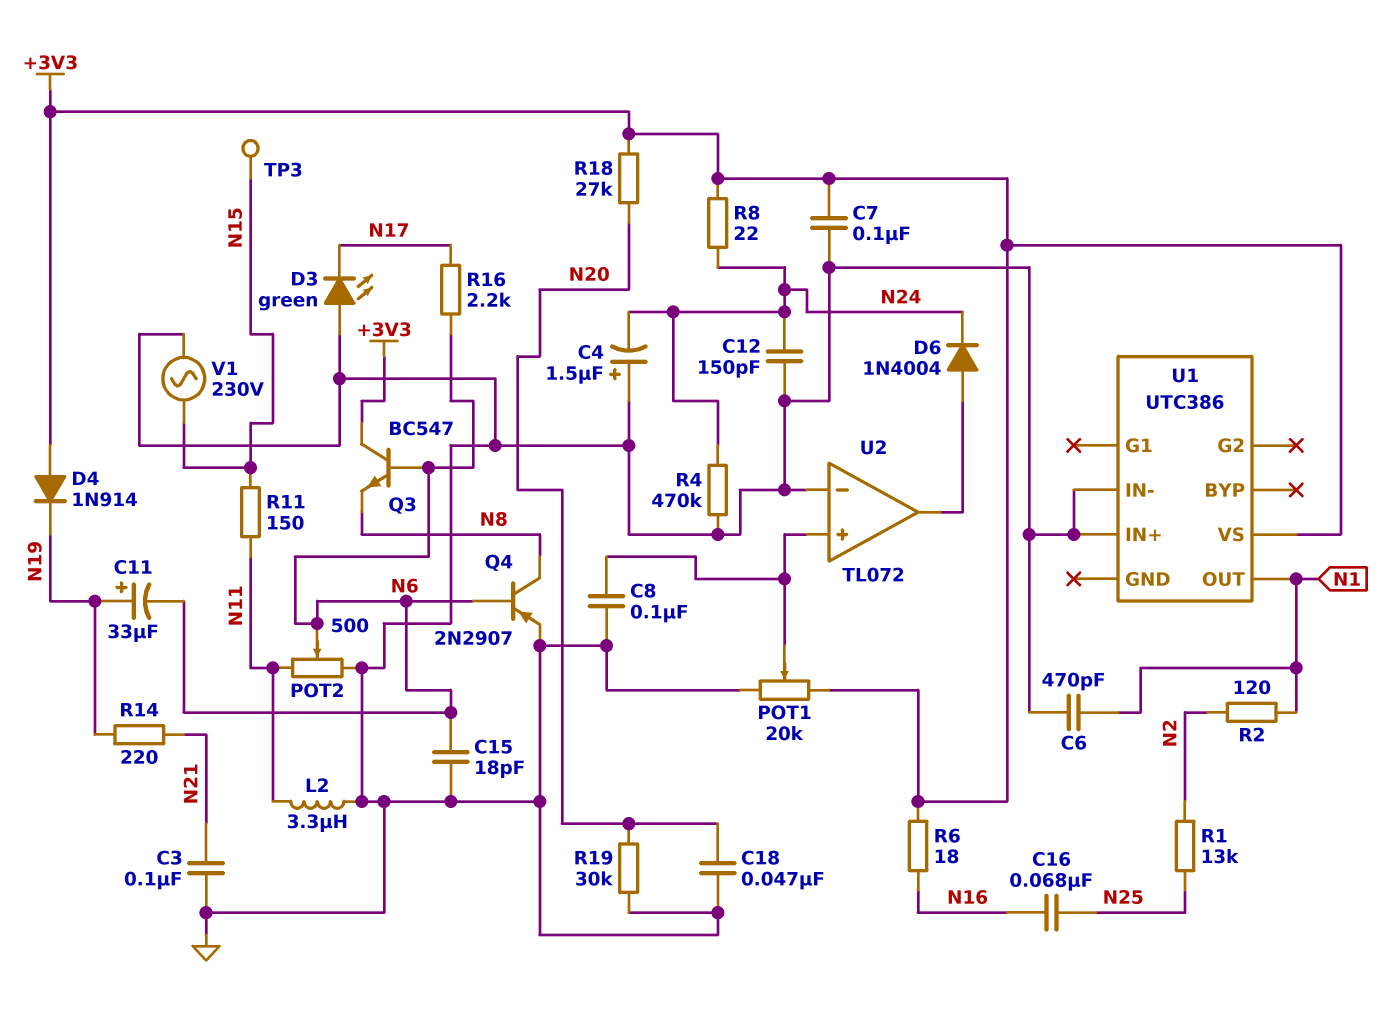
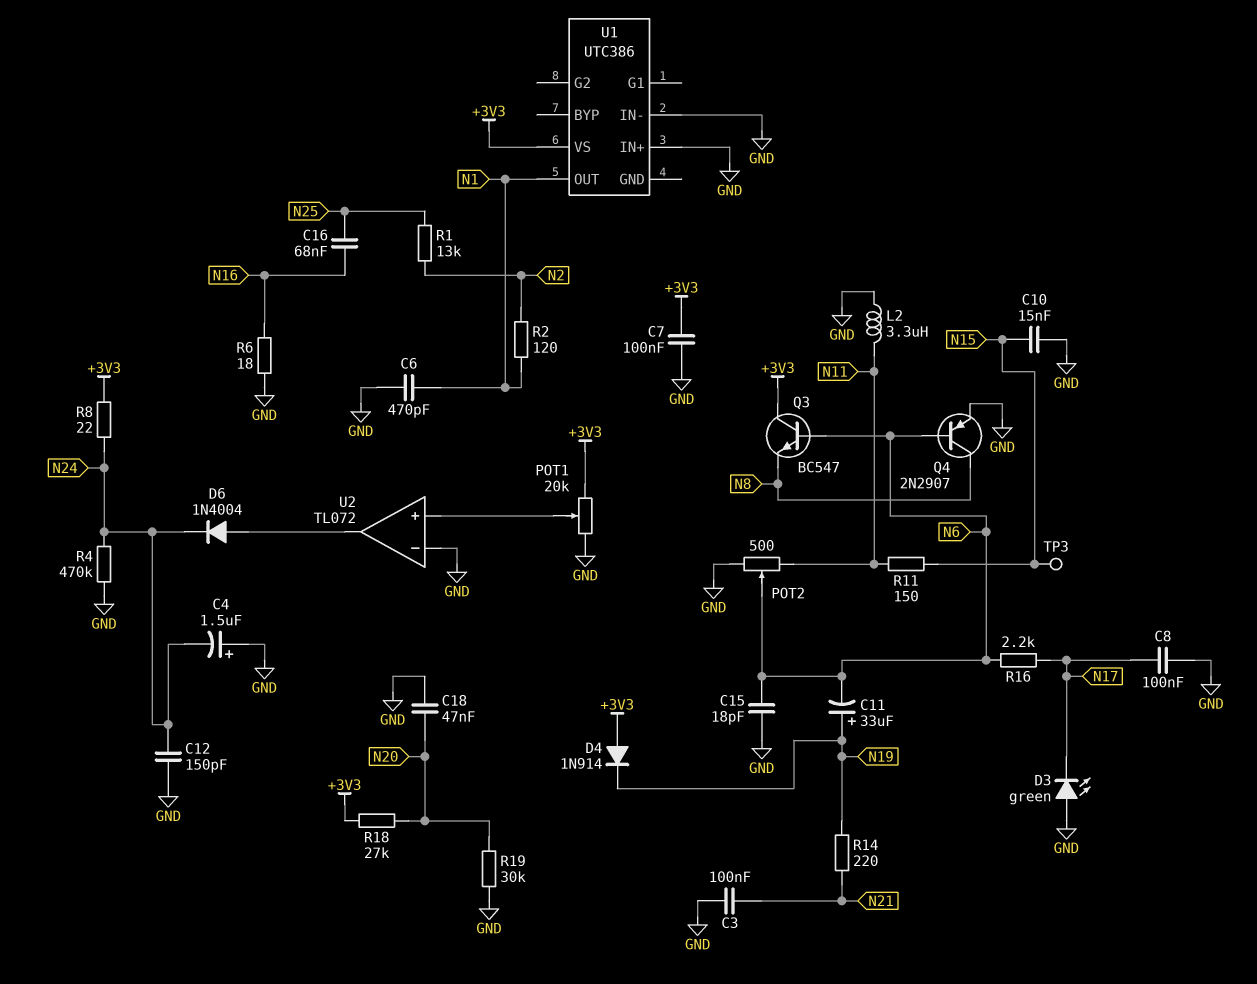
C8: 100nF (GND, U2/in+) -> 100nF (GND, N17)
C10: none -> 15nF (GND, N15)
R6: 18 (+3V3, N16) -> 18 (GND, N16)
V1: AC 230V (GND, N15) -> none

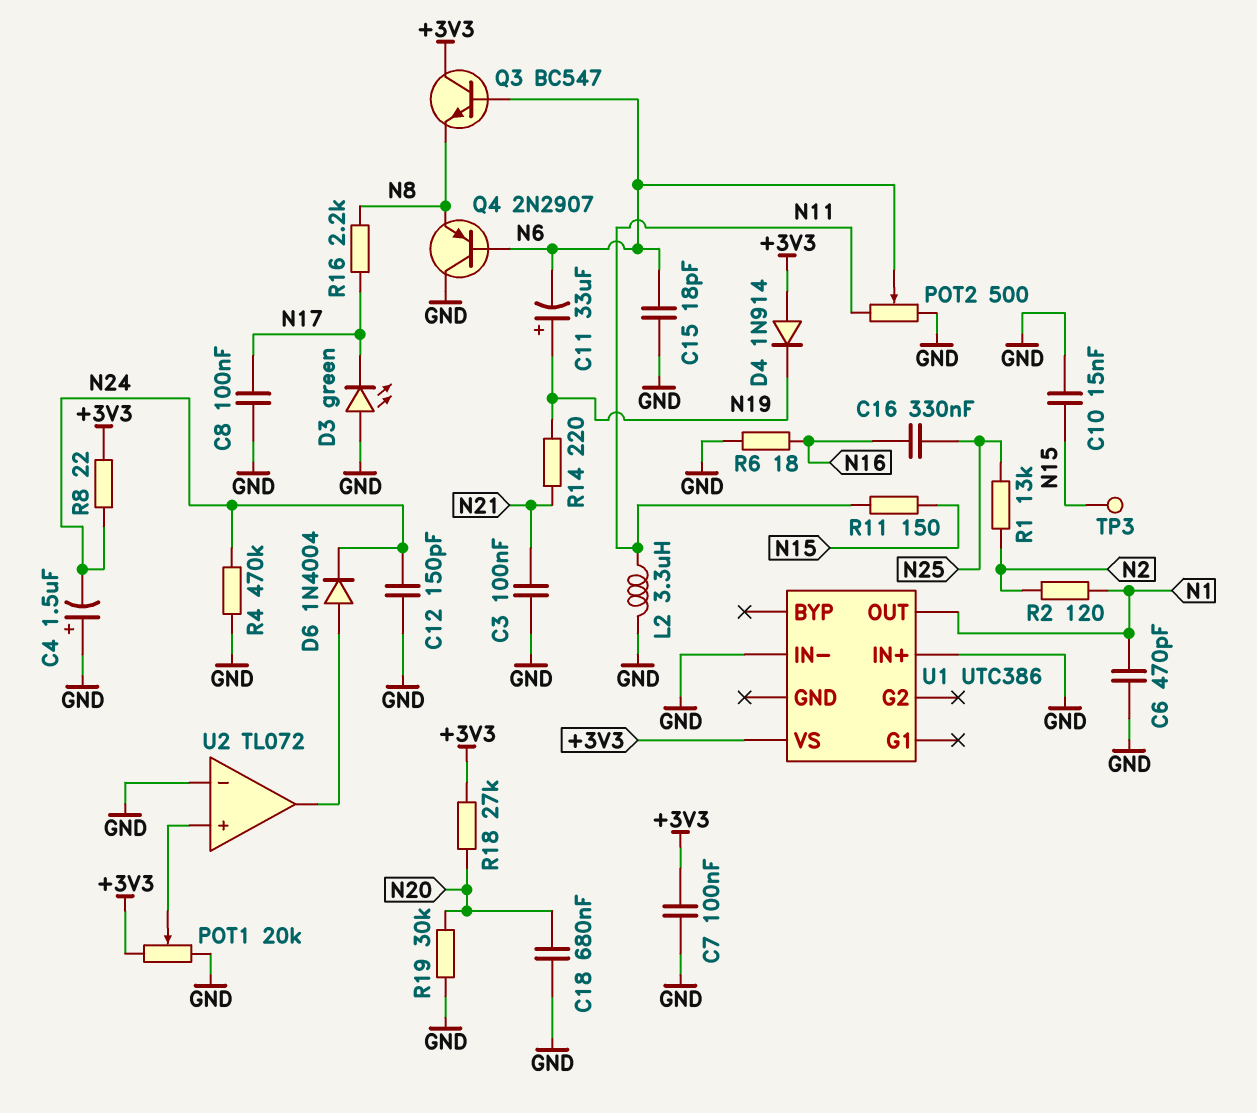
C16: 68nF (N16, N25) -> 330nF (N16, N25)
C18: 47nF (GND, N20) -> 680nF (GND, N20)
Q4: PNP 2N2907 (B N6, C N8, E GND) -> PNP 2N2907 (B N6, C GND, E N8)
R16: 2.2k (N6, N17) -> 2.2k (N8, N17)

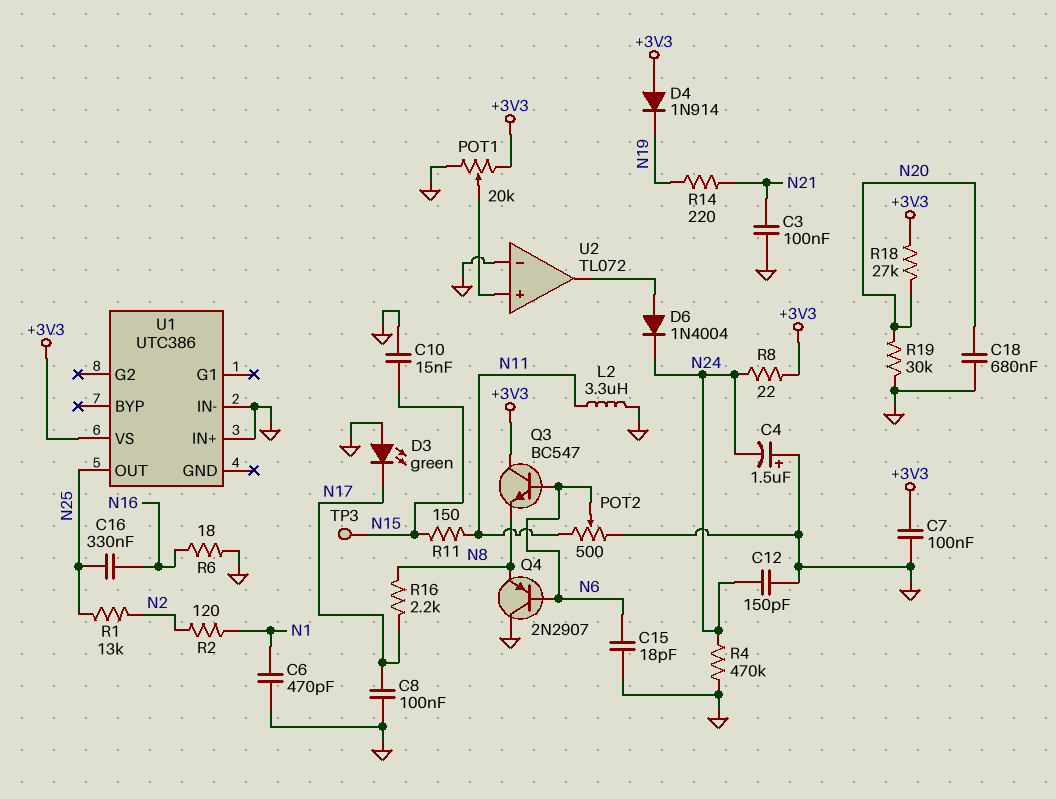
C11: 33uF (plus N19, minus N6) -> none
U1 pin OUT: N1 -> N25

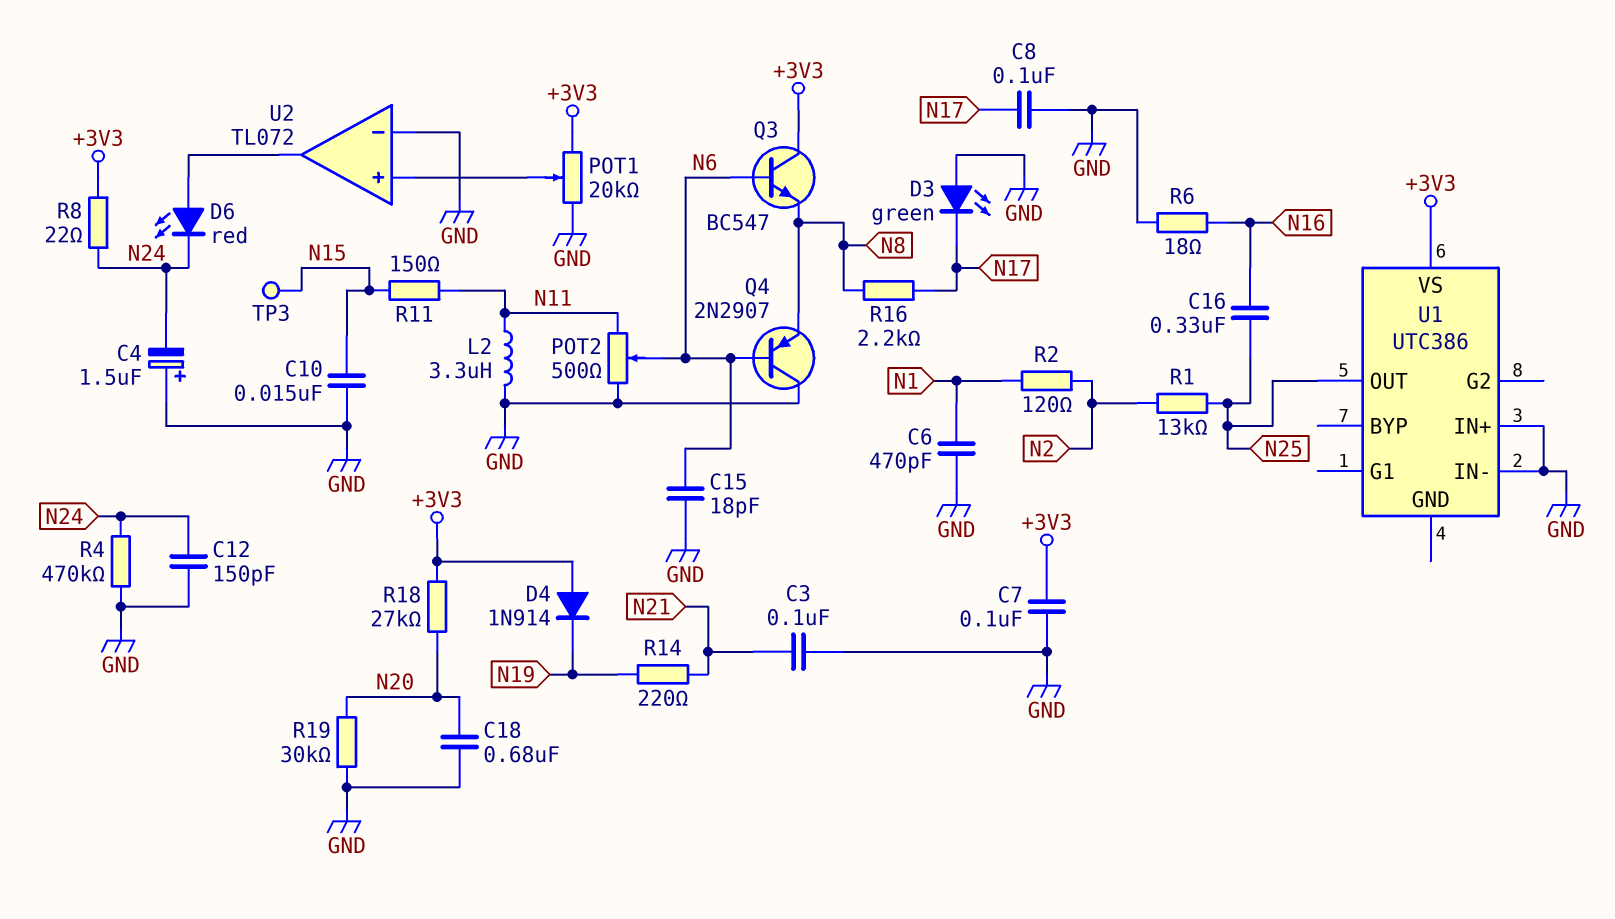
D6: diode 1N4004 (A U2/out, K N24) -> LED red (A U2/out, K N24)

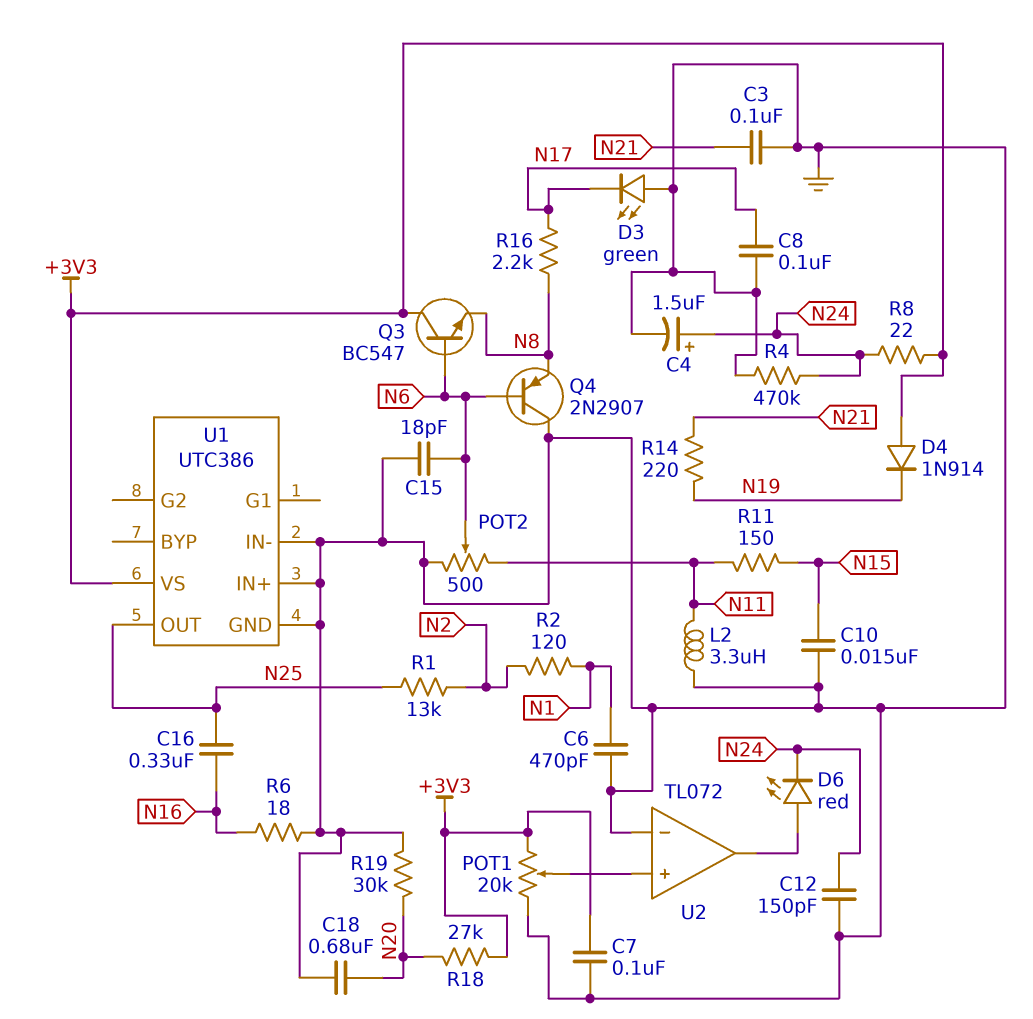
C4: 1.5uF (plus GND, minus N24) -> 1.5uF (plus N24, minus GND)
TP3: test point (N15) -> none
U1 pin GND: none -> GND

